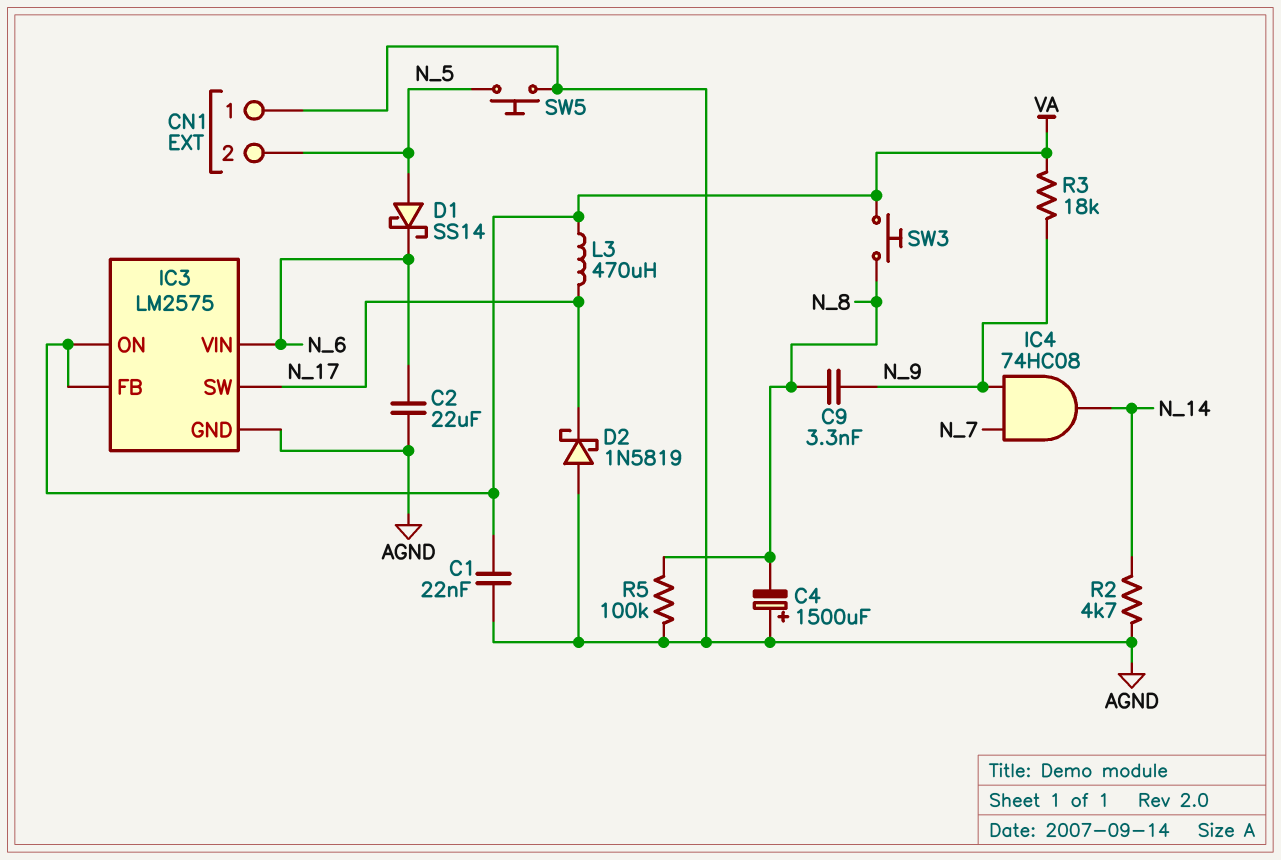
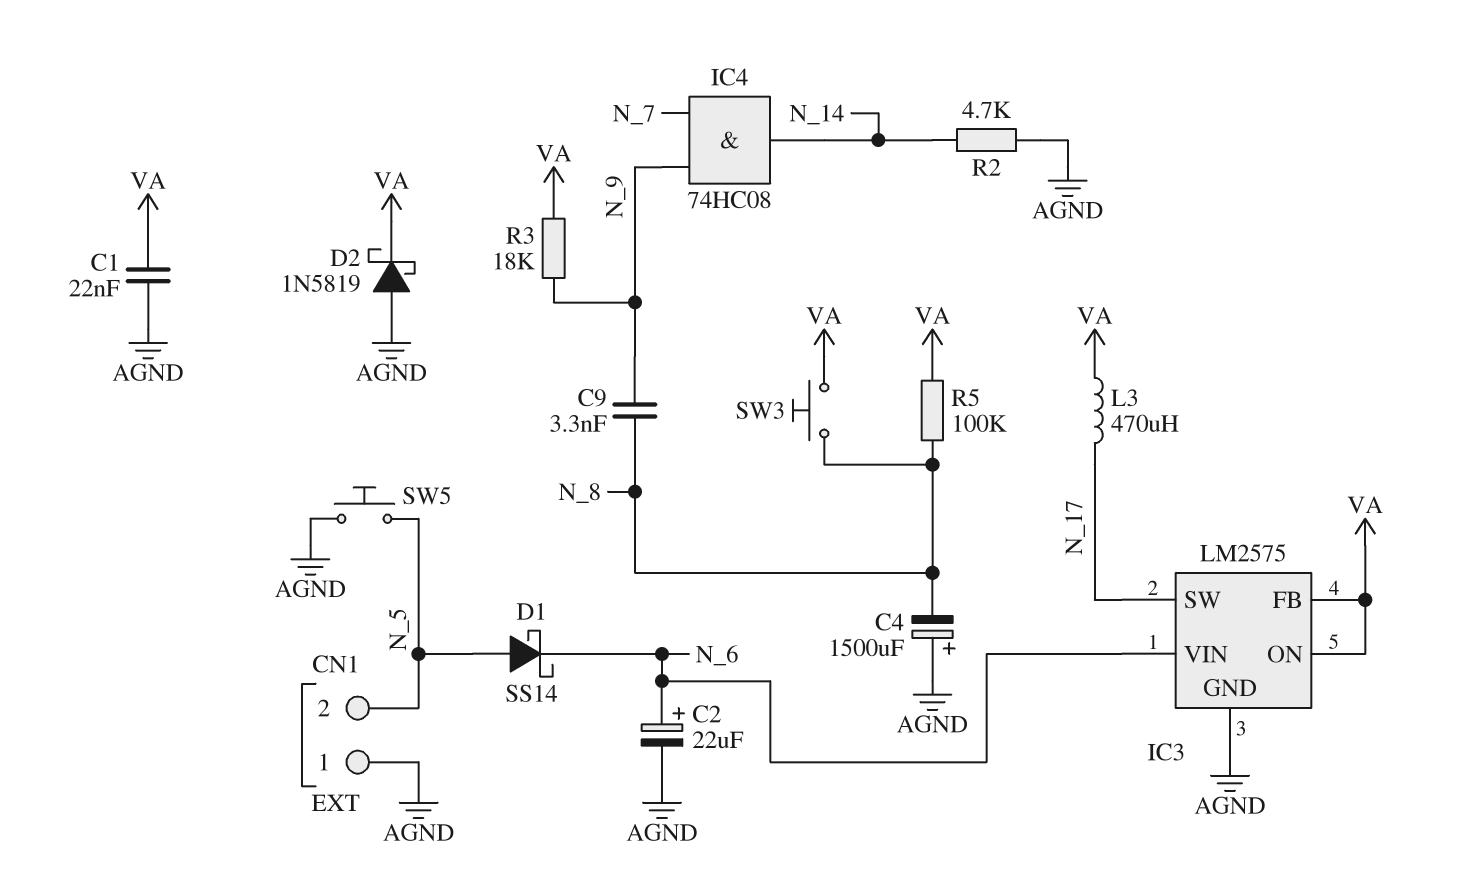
C2: 22uF (AGND, N_6) -> 22uF (plus N_6, minus AGND)
D2: schottky 1N5819 (A AGND, K N_17) -> schottky 1N5819 (A AGND, K VA)
R5: 100k (AGND, N_8) -> 100k (N_8, VA)

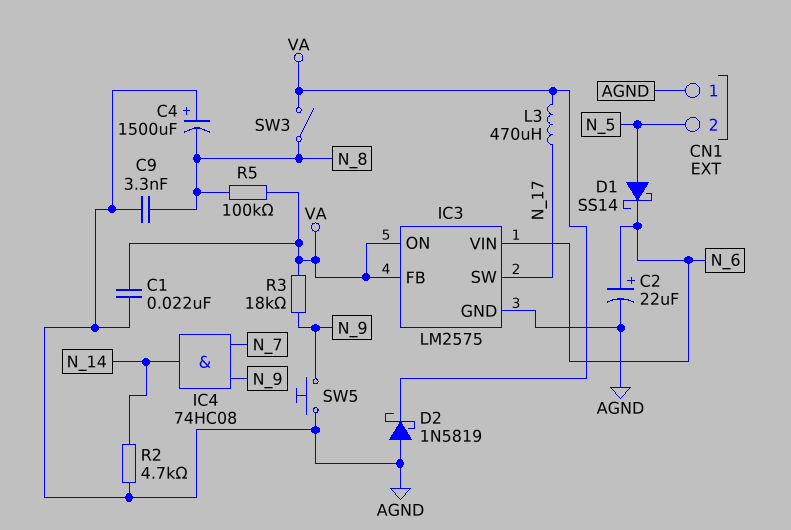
C9: 3.3nF (N_8, N_9) -> 3.3nF (AGND, N_8)
SW3: button (N_8, VA) -> switch (N_8, VA)
SW5: button (AGND, N_5) -> button (AGND, N_9)

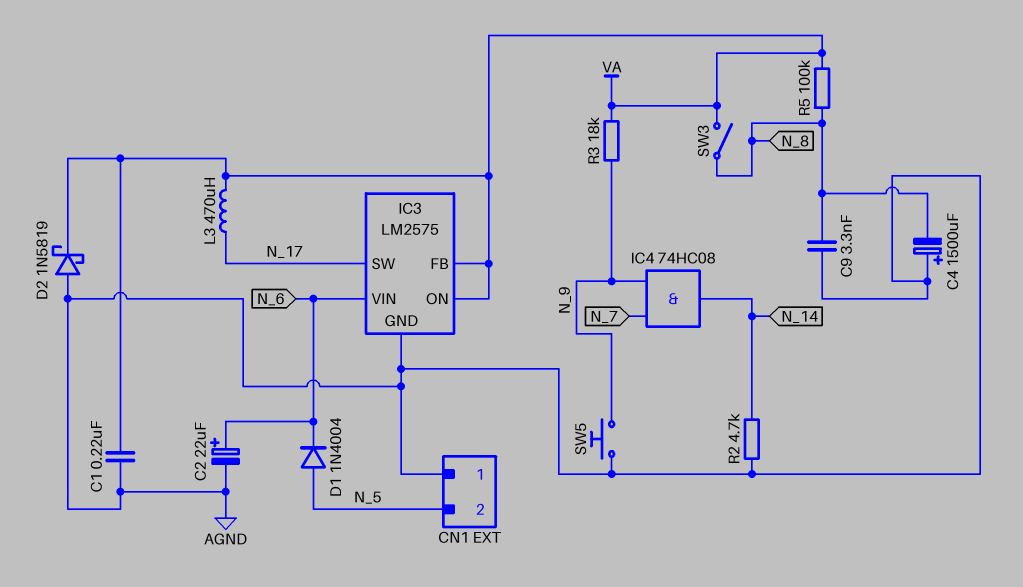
C1: 22nF (AGND, VA) -> 220nF (AGND, VA)
D1: schottky SS14 (A N_5, K N_6) -> diode 1N4004 (A N_5, K N_6)

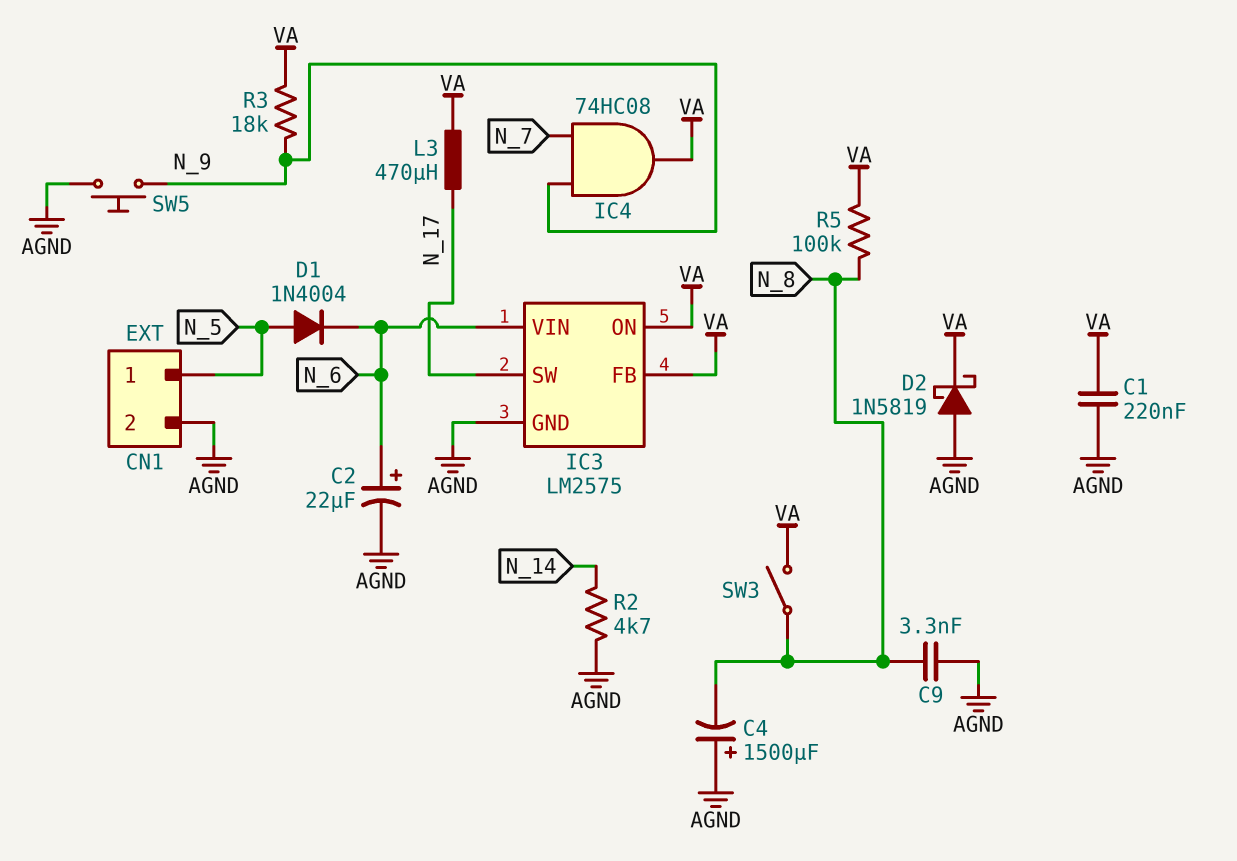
CN1 pin 1: AGND -> N_5
CN1 pin 2: N_5 -> AGND
IC4: AND 74HC08 (in N_7, in N_9, out N_14) -> AND 74HC08 (in N_7, in N_9, out VA)

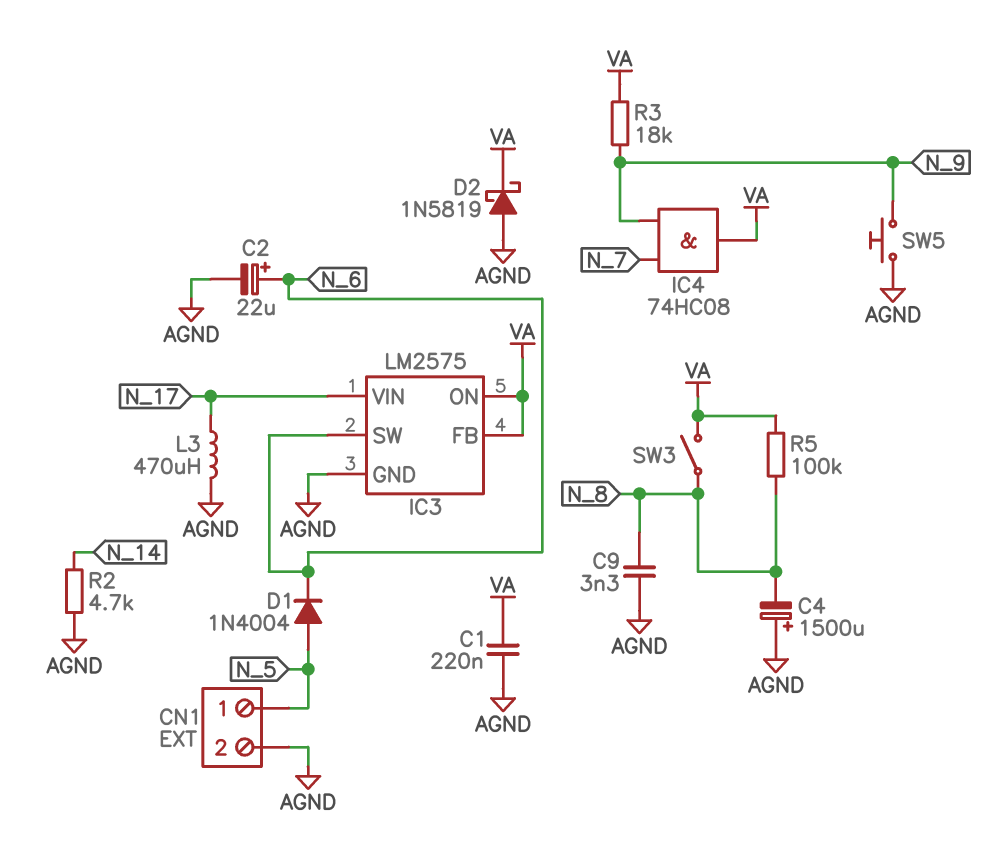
IC3 pin SW: N_17 -> N_6
IC3 pin VIN: N_6 -> N_17
L3: 470uH (N_17, VA) -> 470uH (AGND, N_17)

